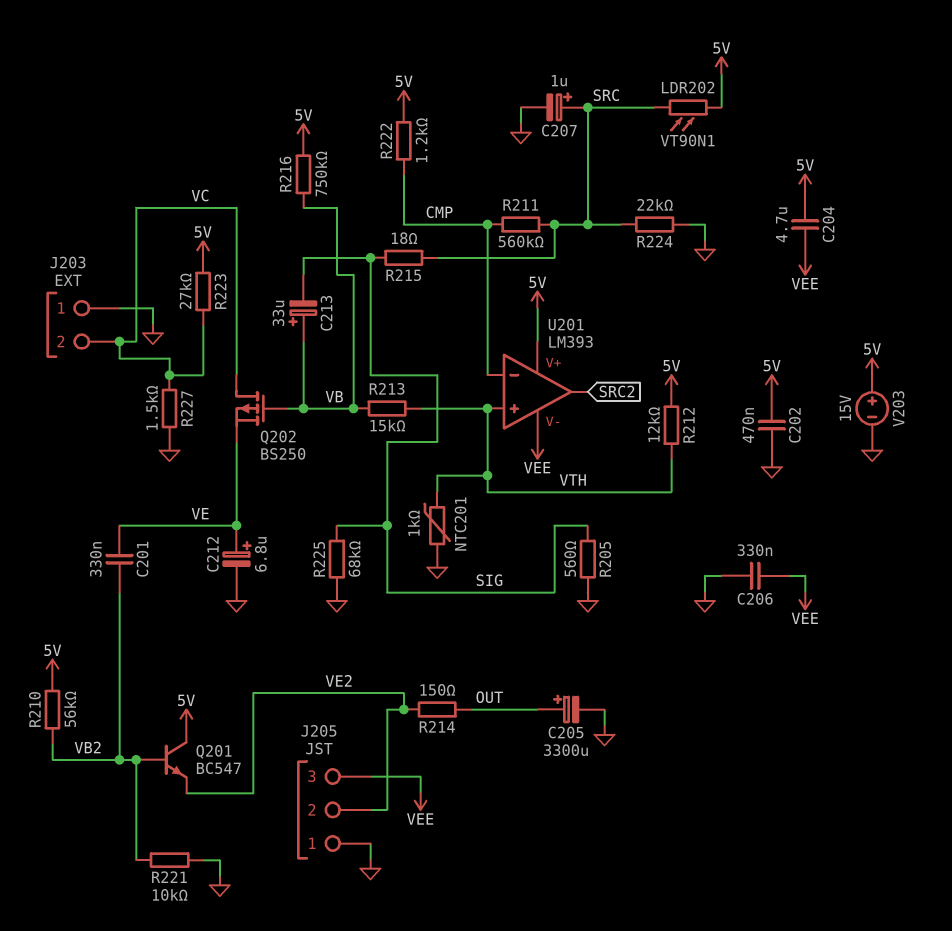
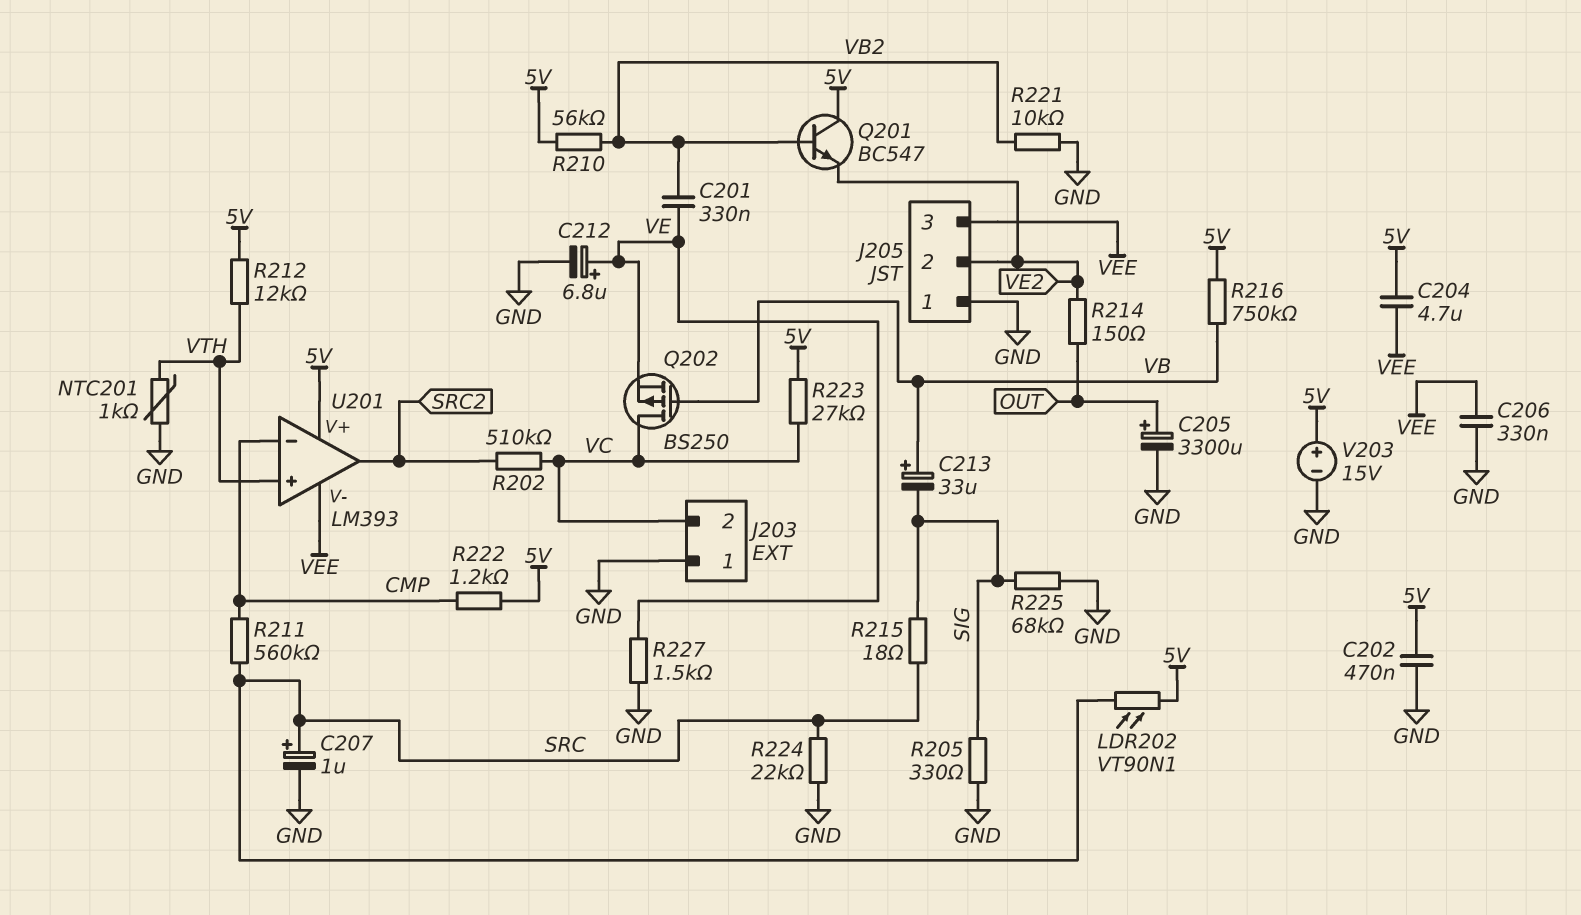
R202: none -> 510k (SRC2, VC)
R205: 560 (GND, SIG) -> 330 (GND, SIG)
R213: 15k (VB, VTH) -> none
R227: 1.5k (GND, VC) -> 1.5k (GND, VE)

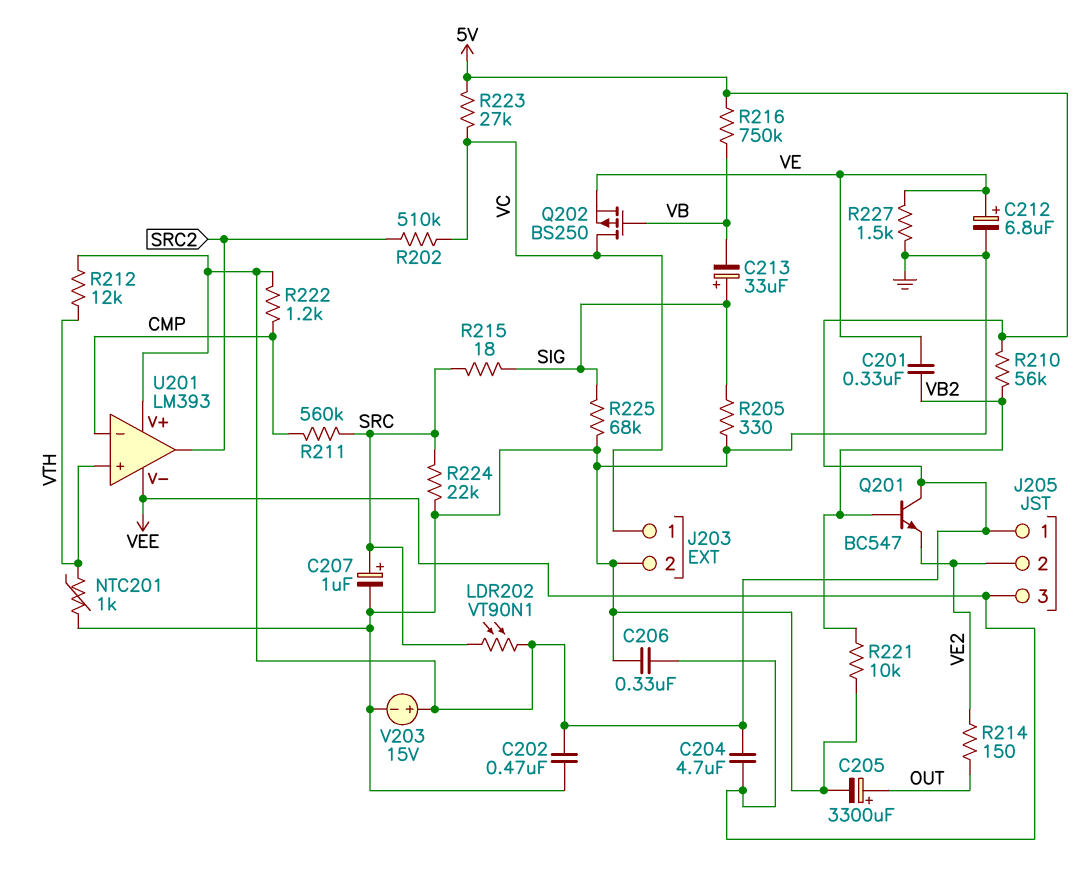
C213: 33uF (plus VB, minus SIG) -> 33uF (plus SIG, minus VB)
J203 pin 1: GND -> VC
J203 pin 2: VC -> GND
J205 pin 1: GND -> 5V

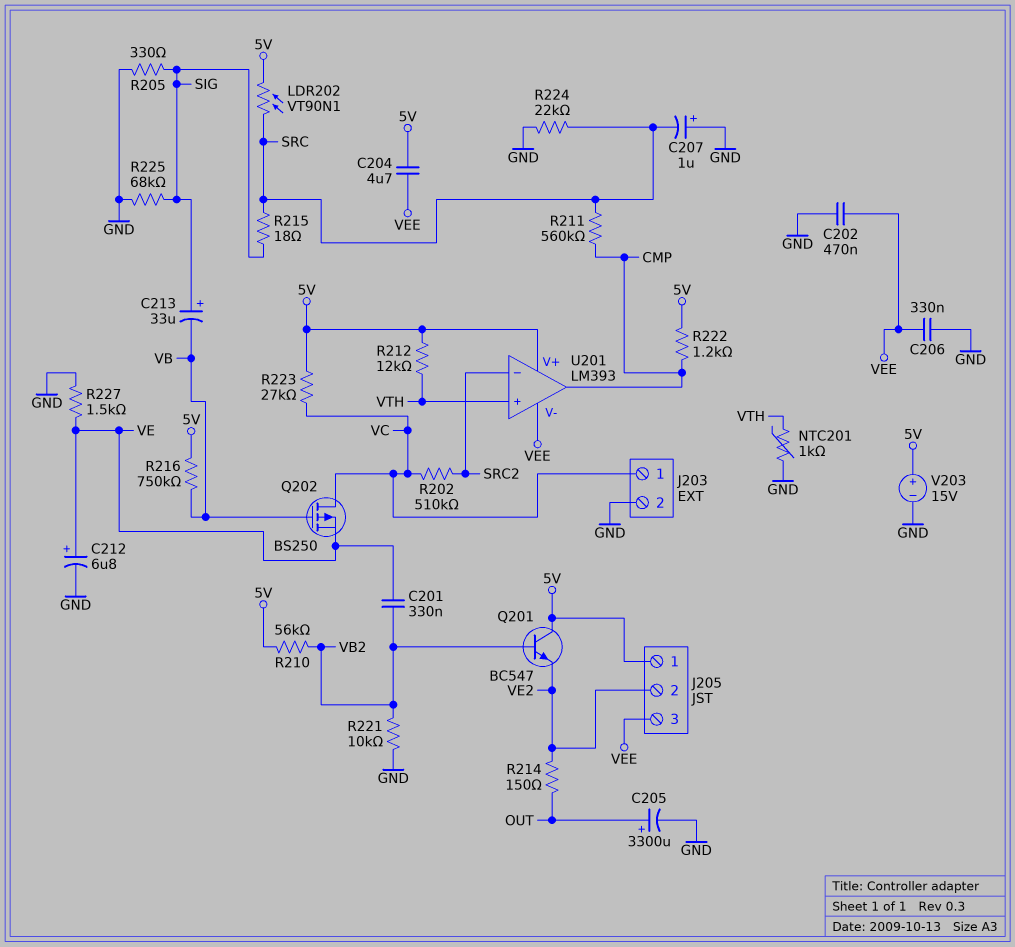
C202: 470nF (5V, GND) -> 470nF (GND, VEE)
C207: 1uF (plus SRC, minus GND) -> 1uF (plus GND, minus SRC)
U201 pin in-: CMP -> SRC2
U201 pin out: SRC2 -> CMP

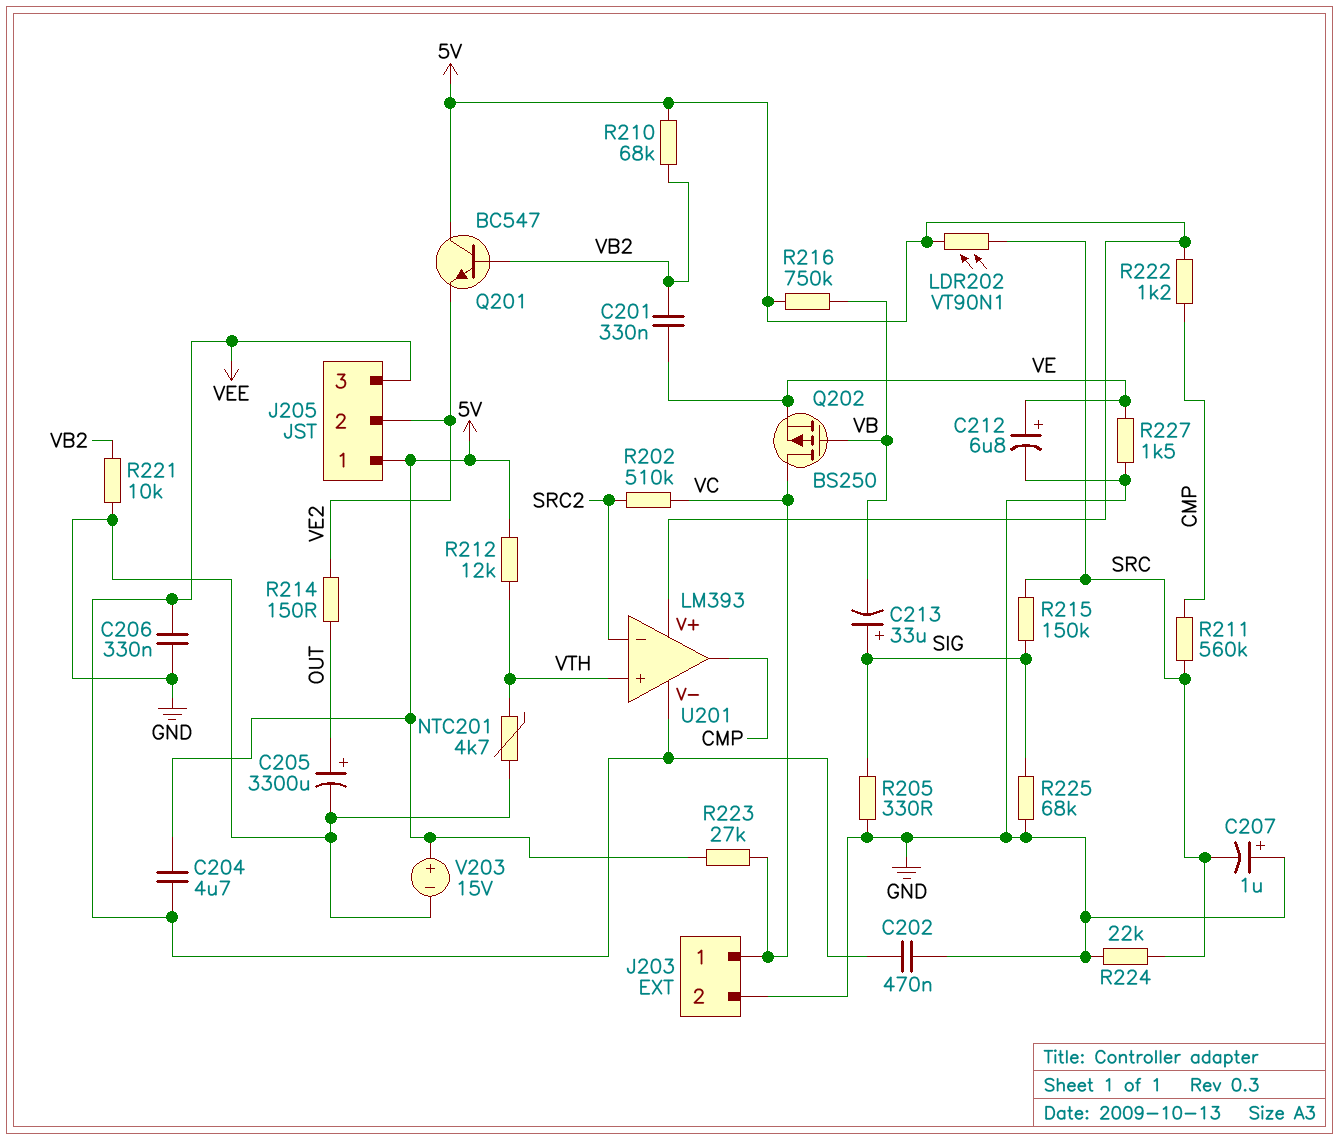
NTC201: 1k (GND, VTH) -> 4.7k (GND, VTH)
R210: 56k (5V, VB2) -> 68k (5V, VB2)
R215: 18 (SIG, SRC) -> 150k (SIG, SRC)

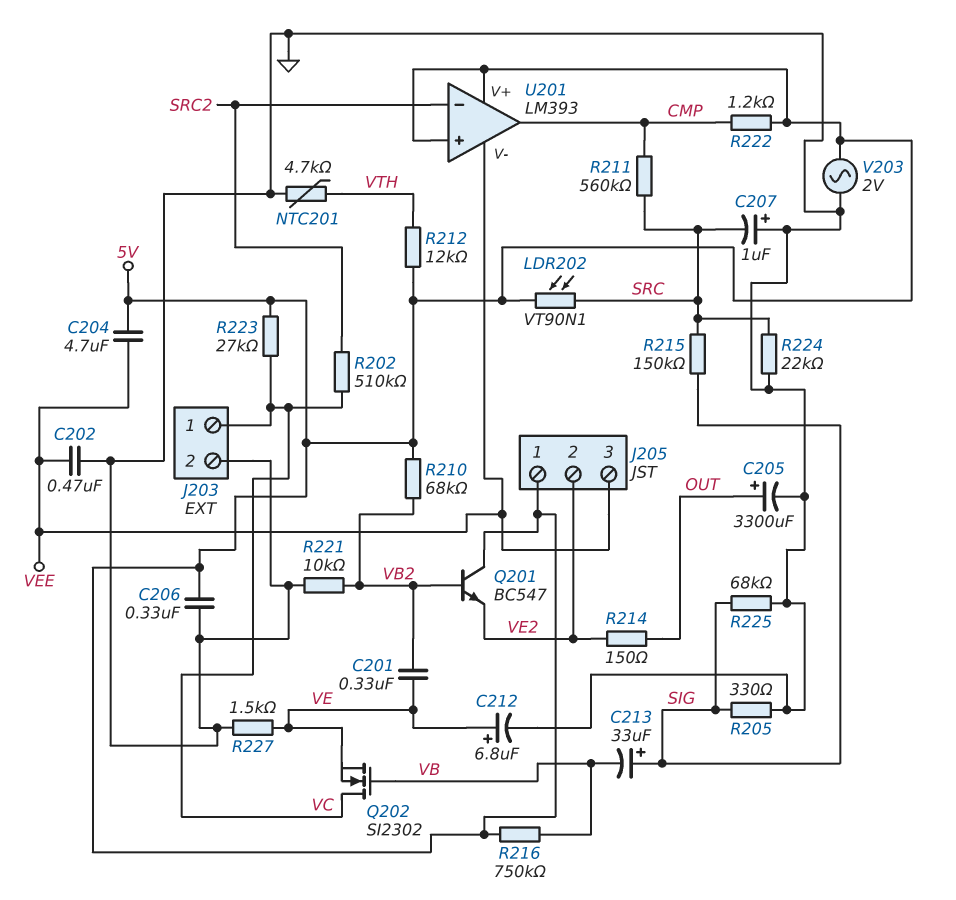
C206: 330nF (GND, VEE) -> 330nF (5V, GND)
Q202: PMOS BS250 (G VB, D VC, S VE) -> NMOS SI2302 (G VB, D VC, S VE)
U201 pin in+: VTH -> 5V
V203: 15V (plus 5V, minus GND) -> AC 2V (5V, GND)

